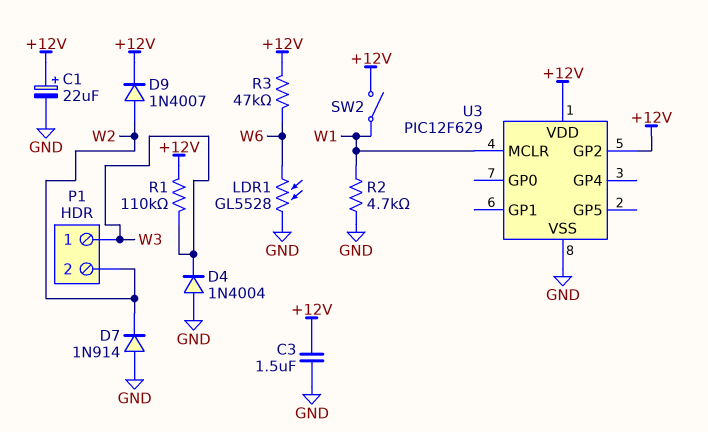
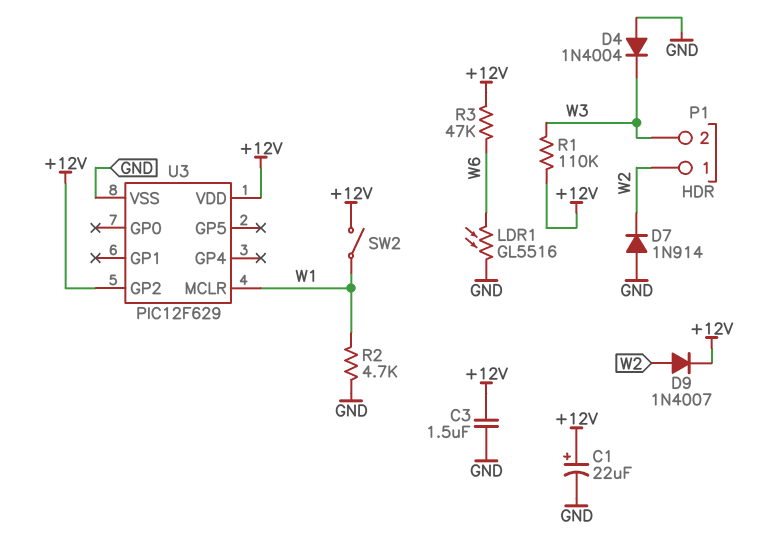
LDR1: GL5528 (GND, W6) -> GL5516 (GND, W6)
P1 pin 1: W3 -> W2
P1 pin 2: W2 -> W3

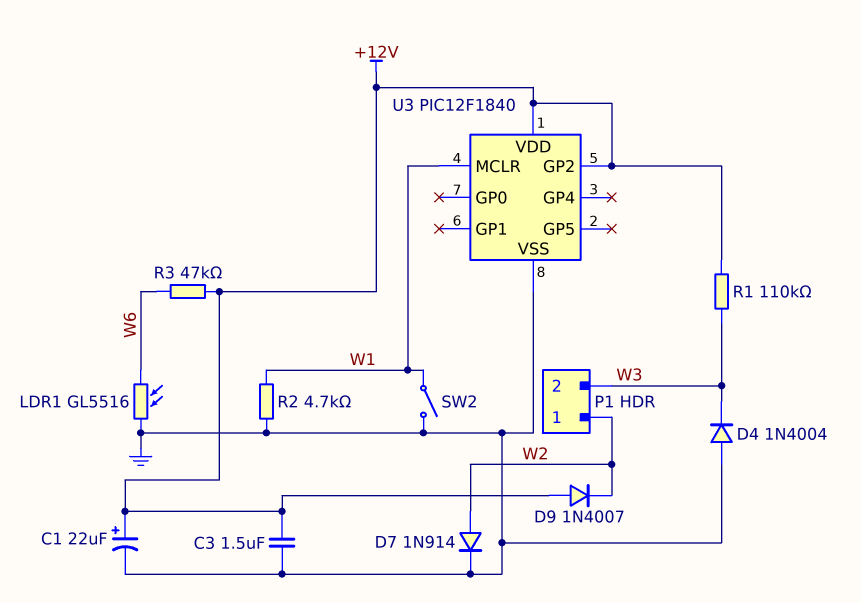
D7: diode 1N914 (A GND, K W2) -> diode 1N914 (A W2, K GND)
D9: diode 1N4007 (A W2, K +12V) -> diode 1N4007 (A +12V, K W2)
SW2: switch (+12V, W1) -> switch (GND, W1)
U3: PIC12F629 -> PIC12F1840

